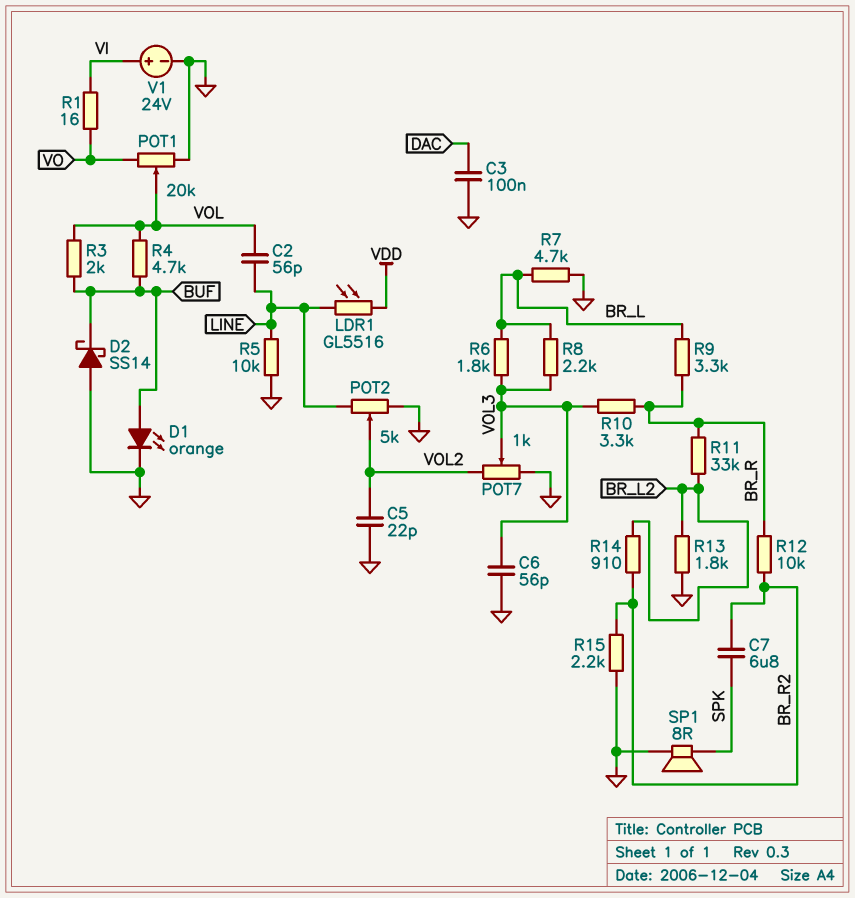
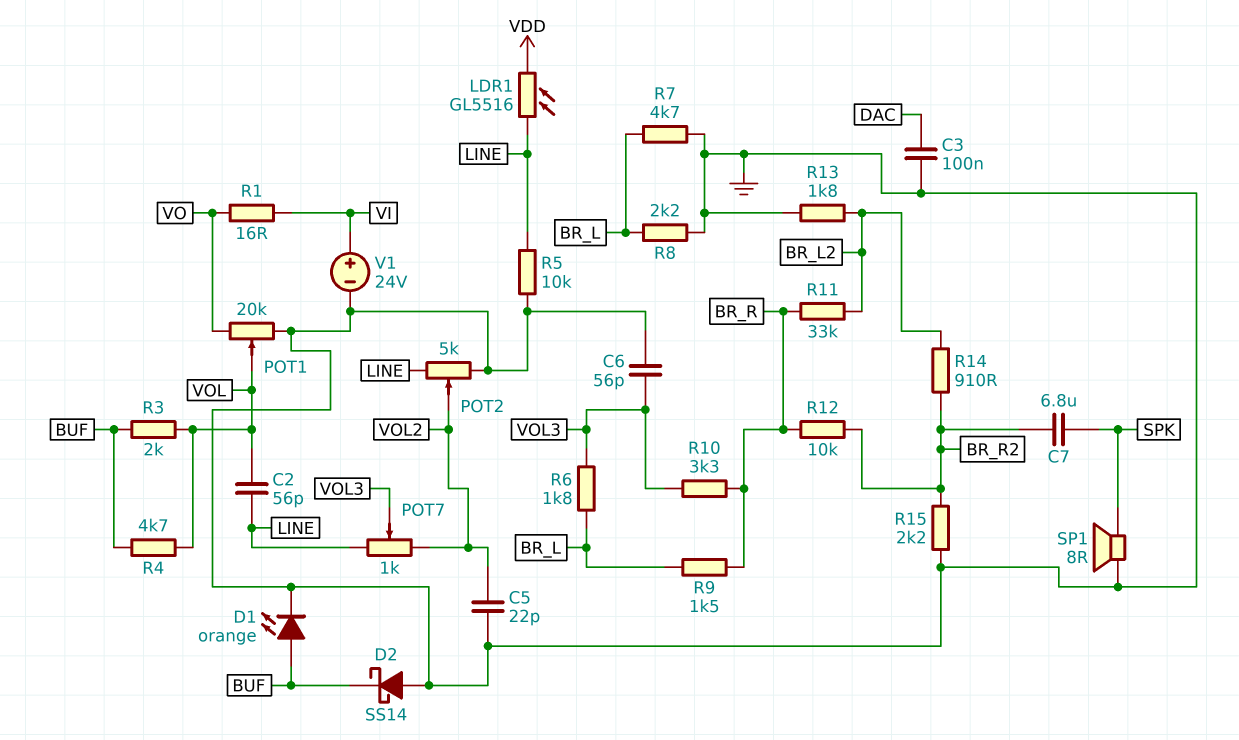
POT7: 1k (GND, VOL2, wiper VOL3) -> 1k (LINE, VOL2, wiper VOL3)
R8: 2.2k (BR_L, VOL3) -> 2.2k (BR_L, GND)
R9: 3.3k (BR_L, BR_R) -> 1.5k (BR_L, BR_R)

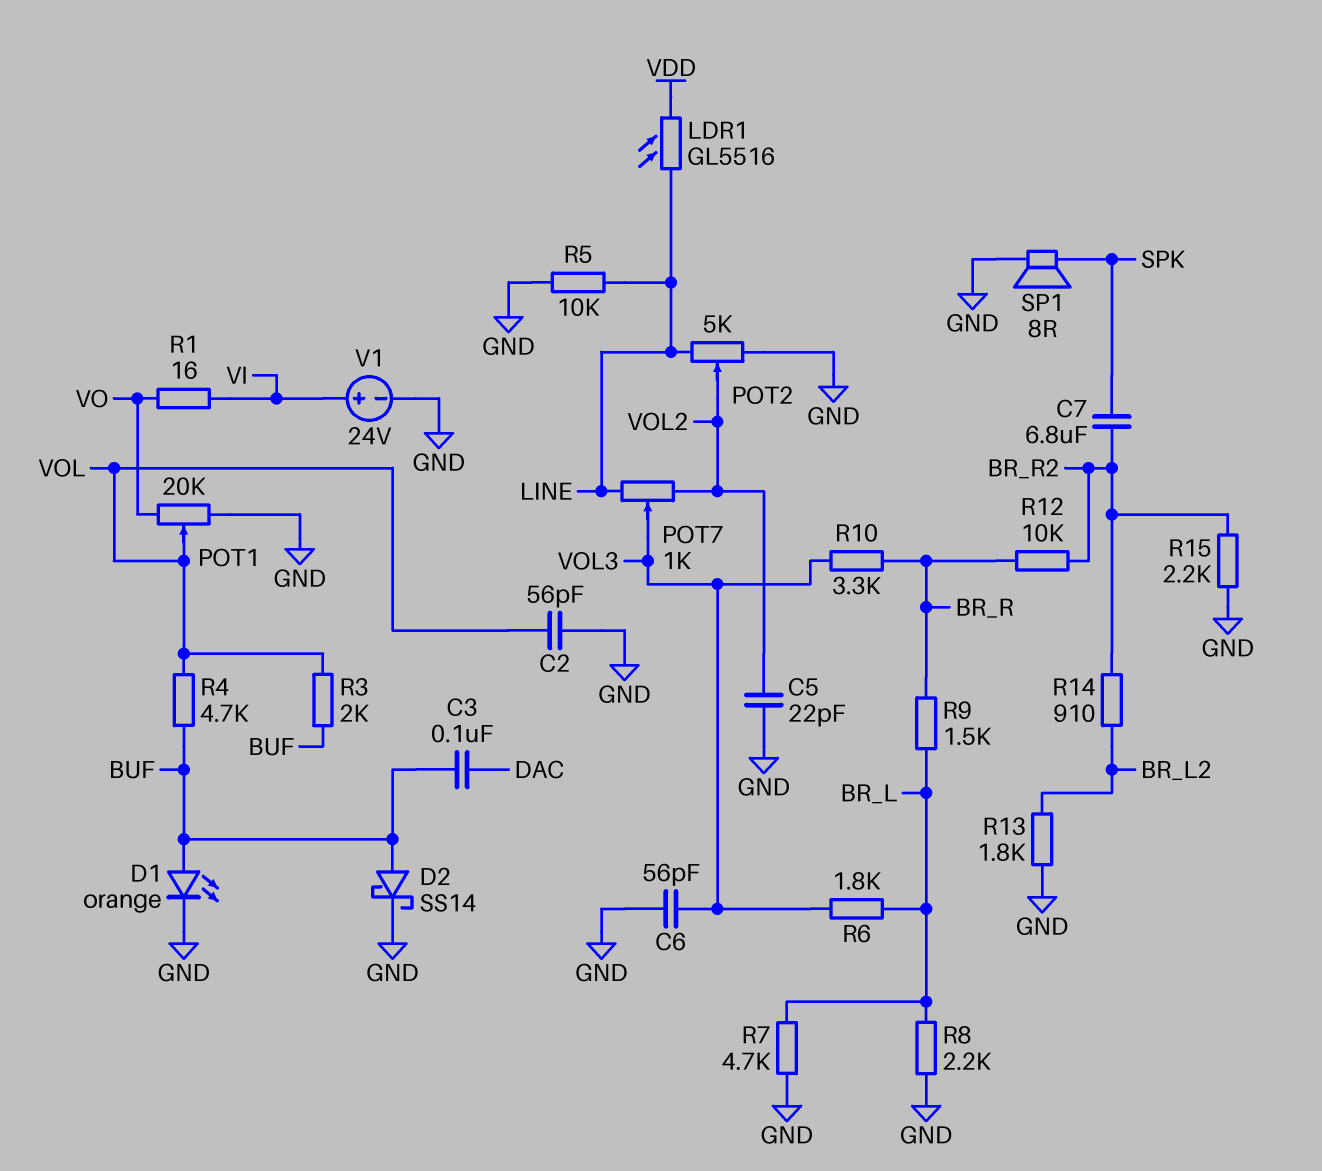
C2: 56pF (LINE, VOL) -> 56pF (GND, VOL)
C3: 100nF (DAC, GND) -> 100nF (BUF, DAC)
D2: schottky SS14 (A GND, K BUF) -> schottky SS14 (A BUF, K GND)
R11: 33k (BR_L2, BR_R) -> none

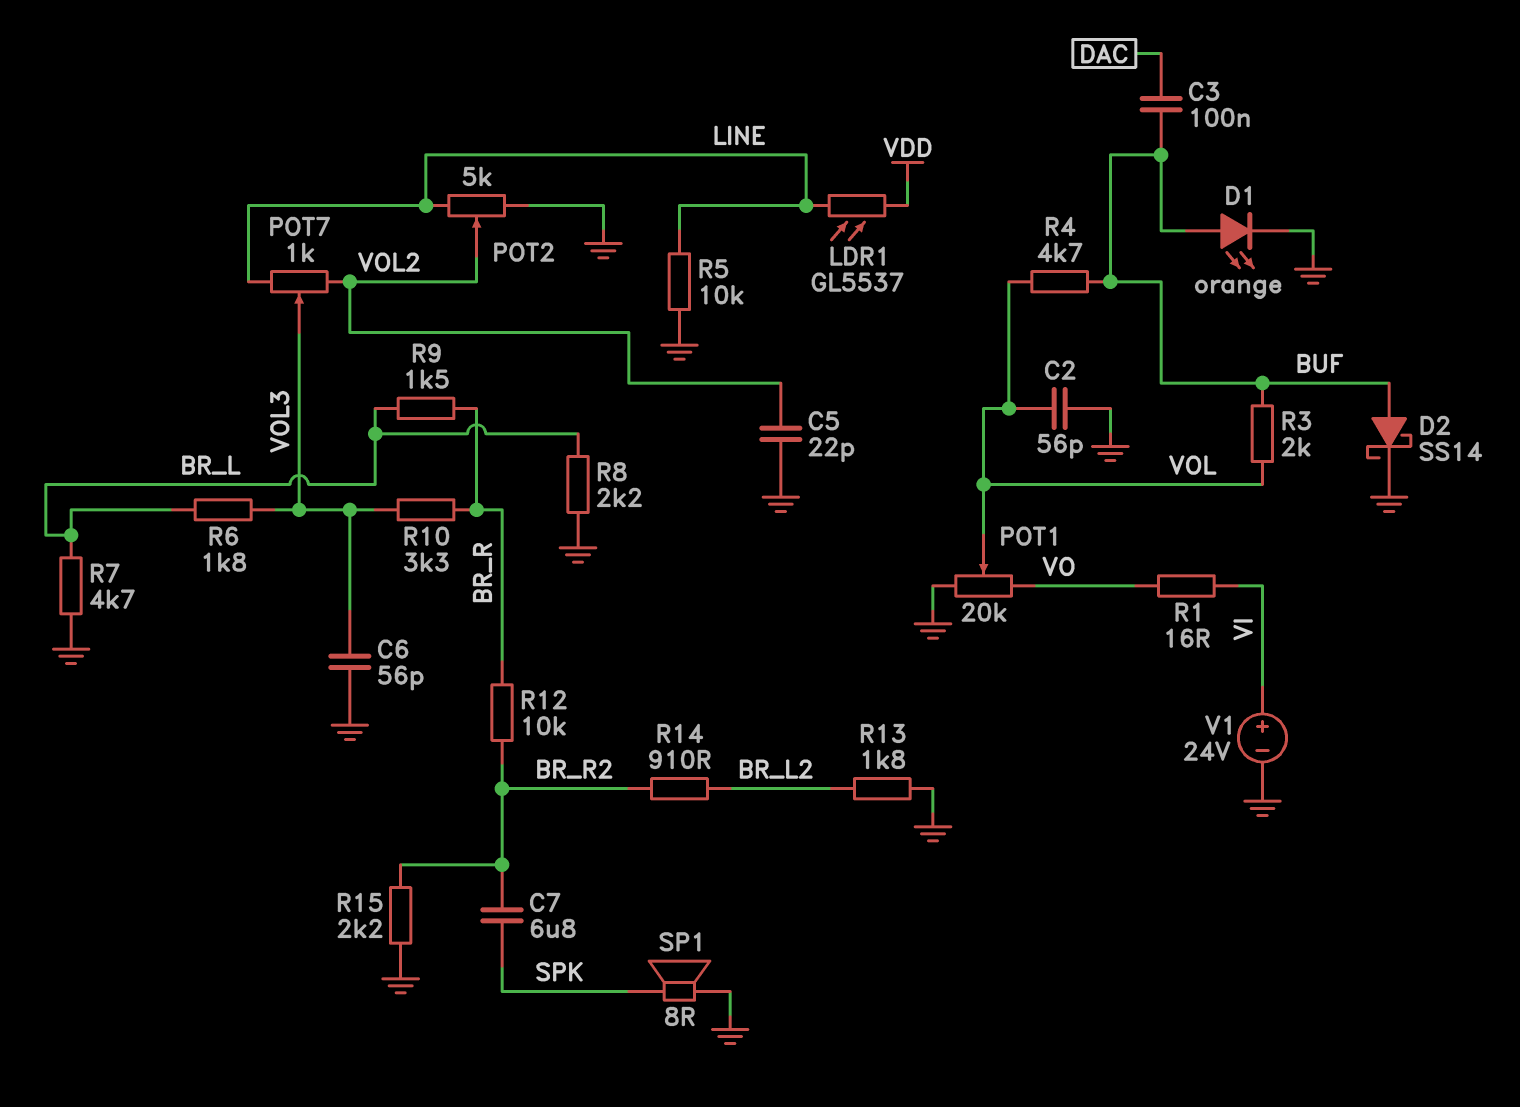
LDR1: GL5516 (LINE, VDD) -> GL5537 (LINE, VDD)

